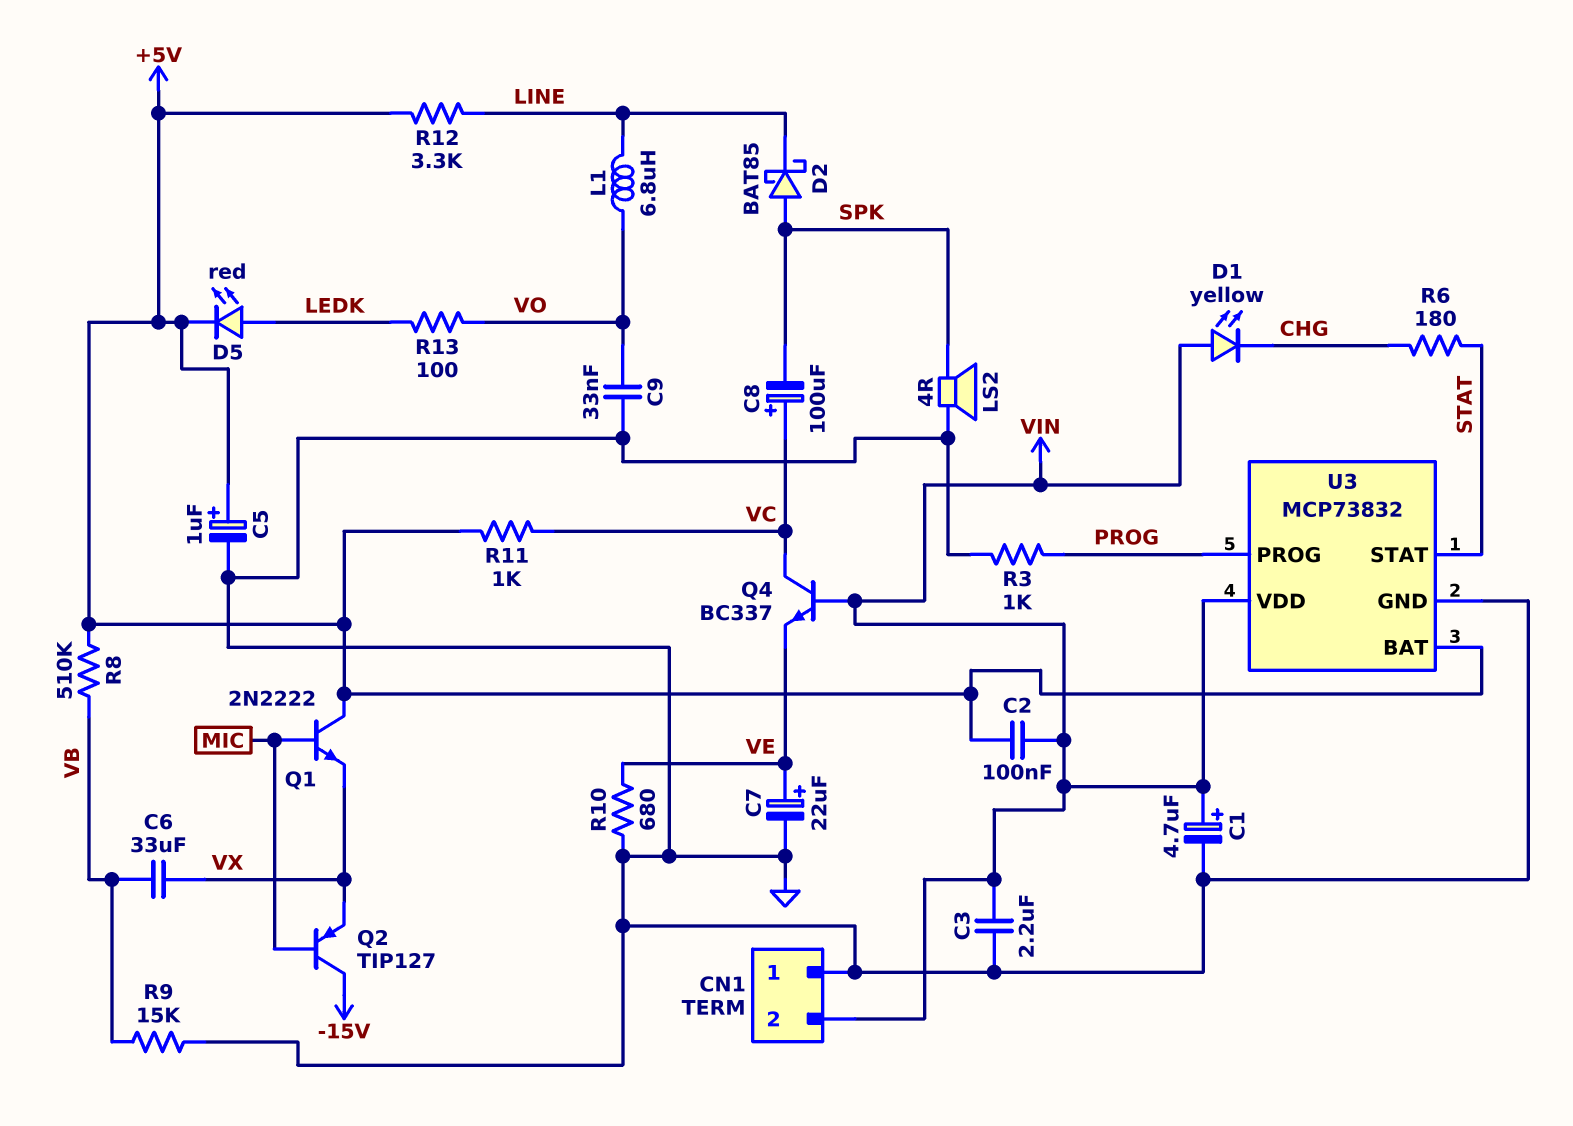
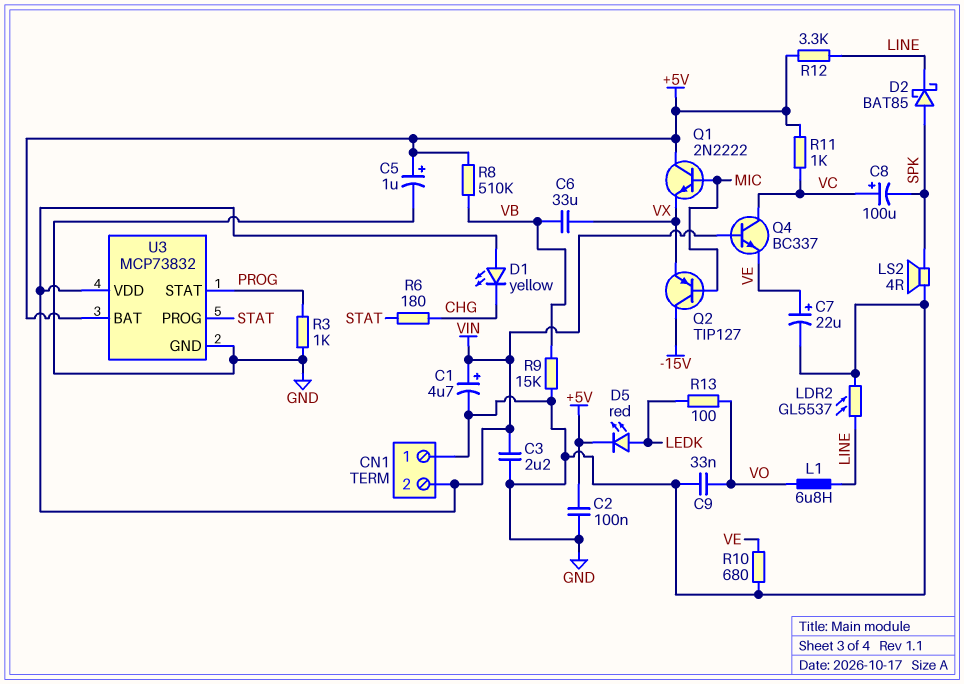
C2: 100nF (+5V, VIN) -> 100nF (+5V, GND)
LDR2: none -> GL5537 (GND, LINE)
U3 pin PROG: PROG -> STAT
U3 pin STAT: STAT -> PROG

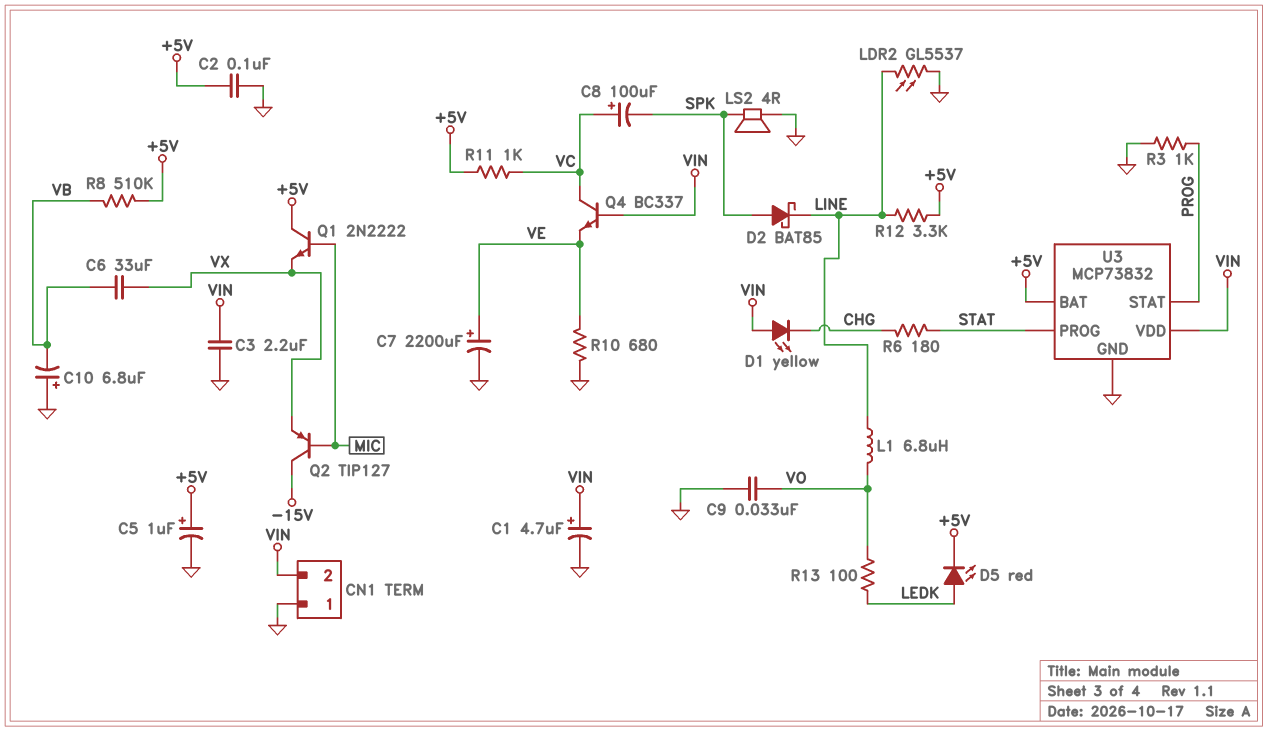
C7: 22uF (plus VE, minus GND) -> 2200uF (plus VE, minus GND)
C10: none -> 6.8uF (plus GND, minus VB)
R9: 15k (GND, VB) -> none

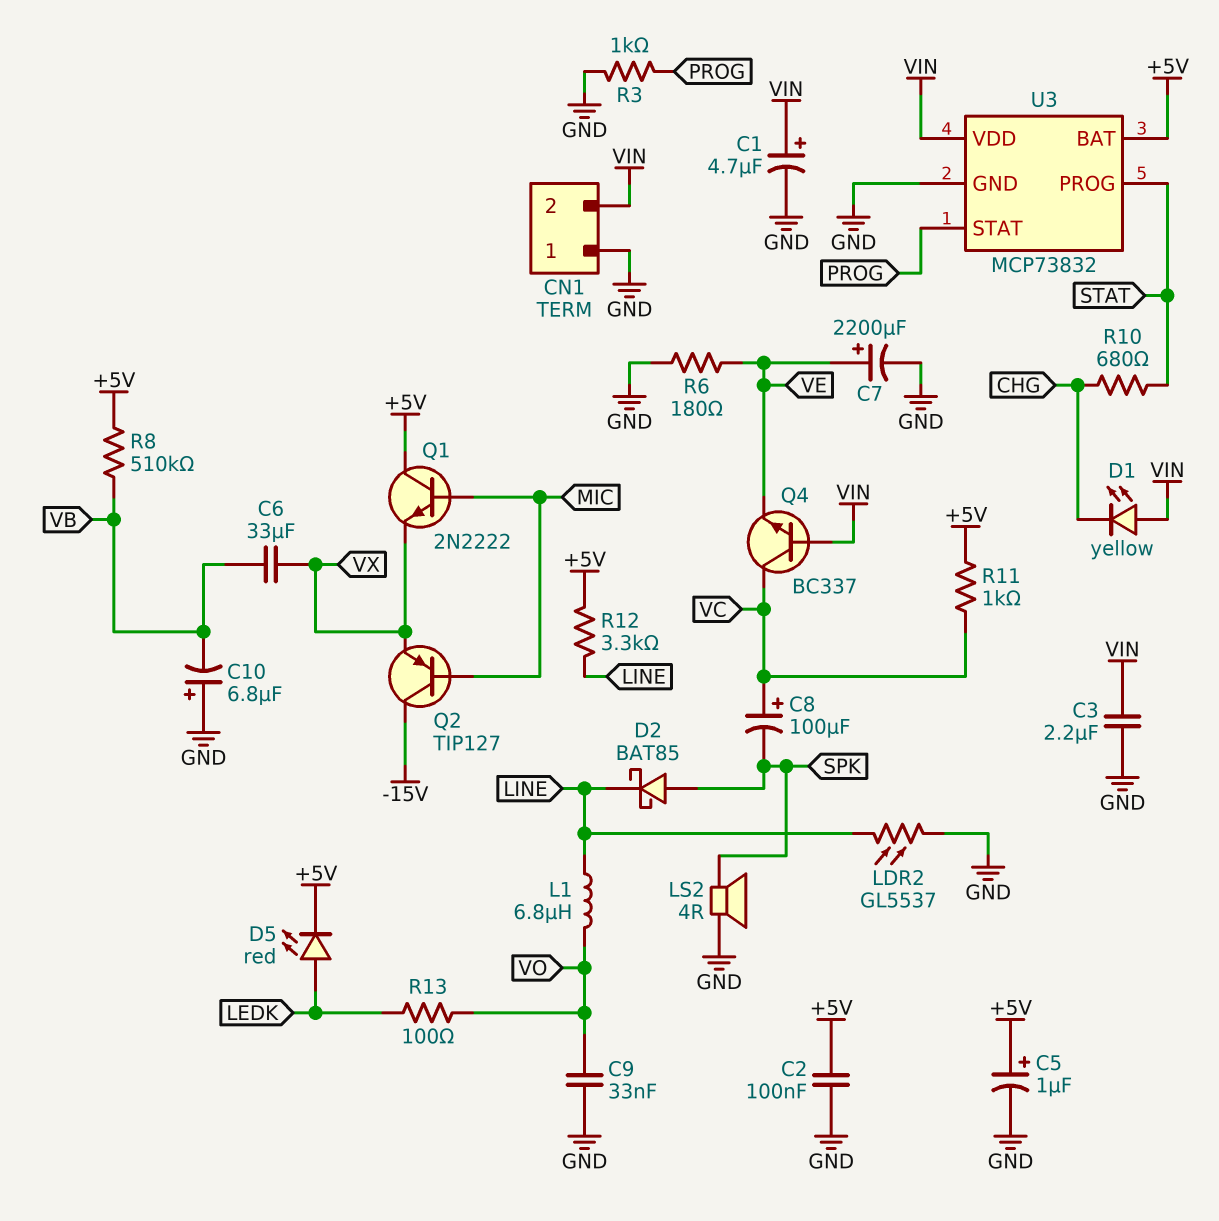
R6: 180 (CHG, STAT) -> 180 (GND, VE)
R10: 680 (GND, VE) -> 680 (CHG, STAT)

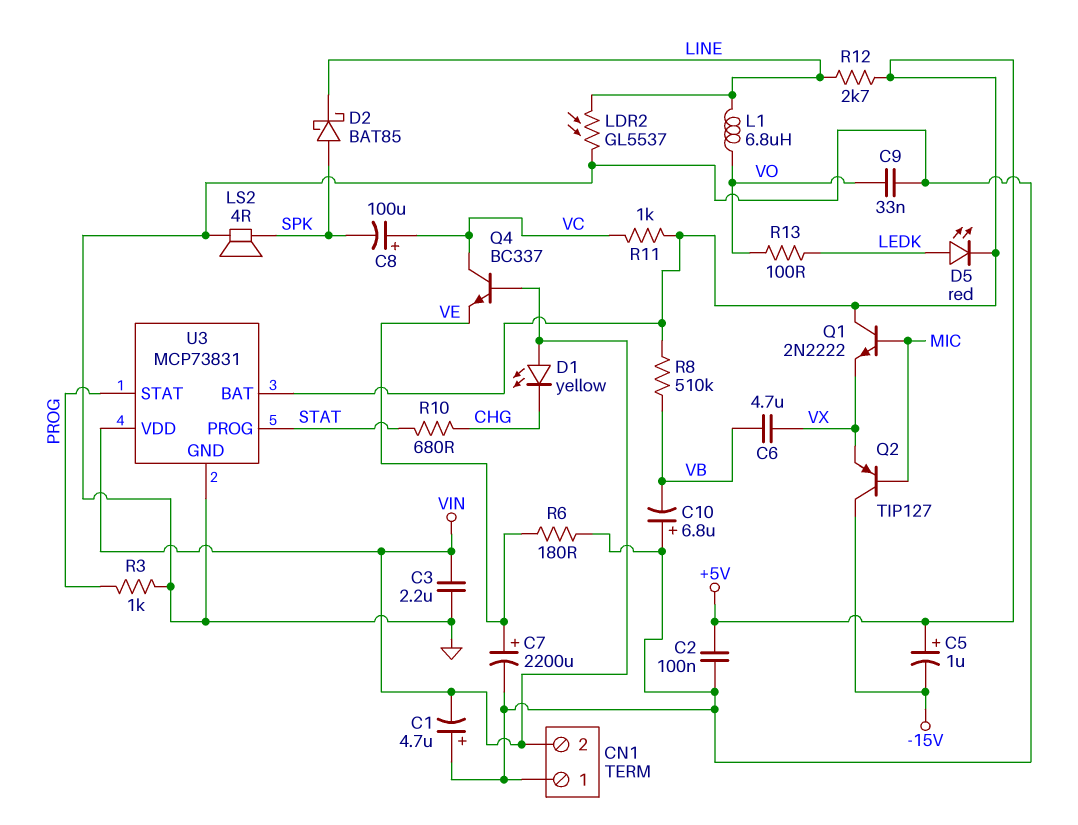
C1: 4.7uF (plus VIN, minus GND) -> 4.7uF (plus GND, minus VIN)
C5: 1uF (plus +5V, minus GND) -> 1uF (plus +5V, minus -15V)
C6: 33uF (VB, VX) -> 4.7uF (VB, VX)
R12: 3.3k (+5V, LINE) -> 2.7k (+5V, LINE)
U3: MCP73832 -> MCP73831

